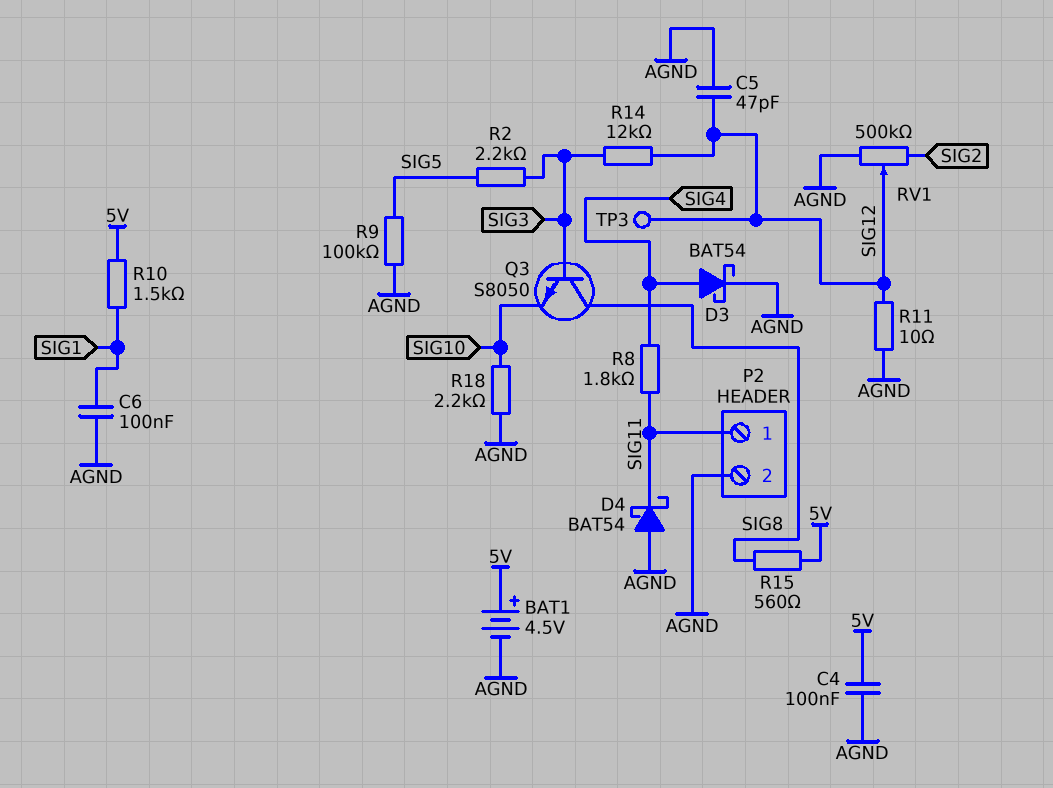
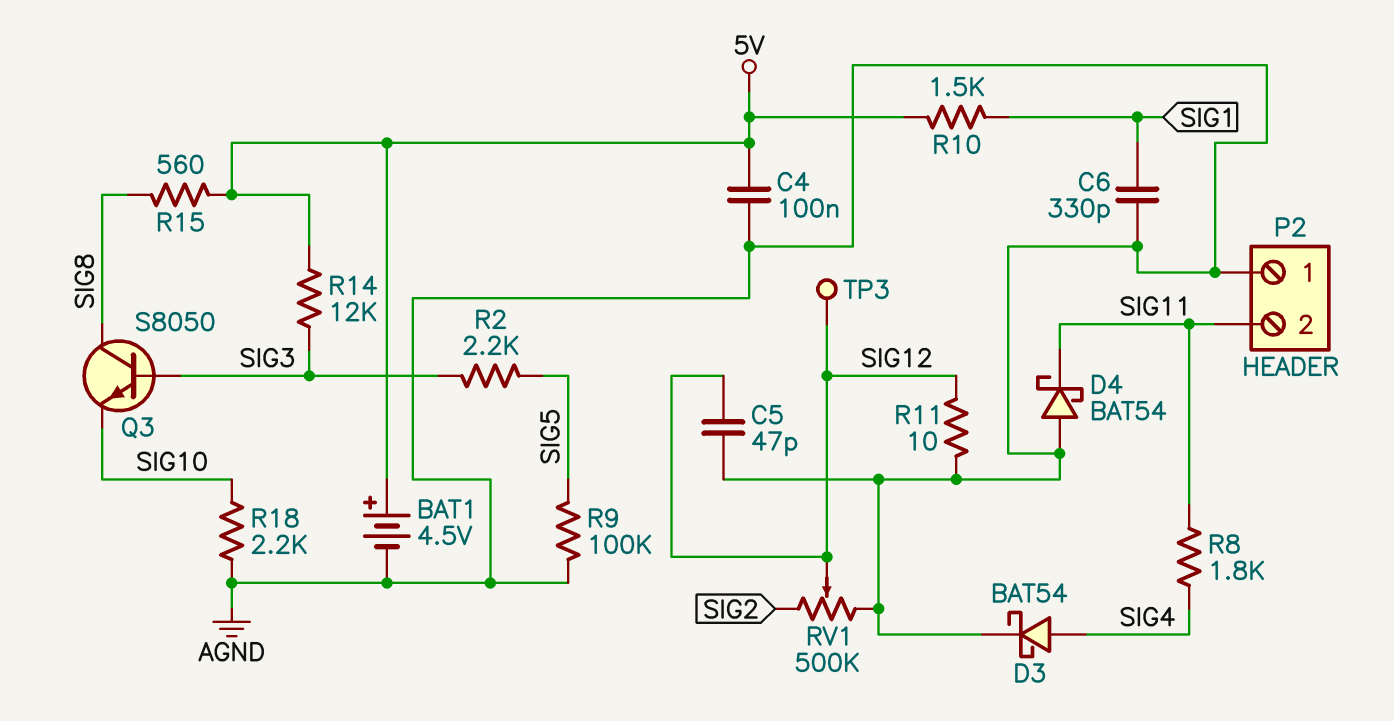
C6: 100nF (AGND, SIG1) -> 330pF (AGND, SIG1)
P2 pin 1: SIG11 -> AGND
P2 pin 2: AGND -> SIG11
R14: 12k (SIG3, SIG12) -> 12k (5V, SIG3)

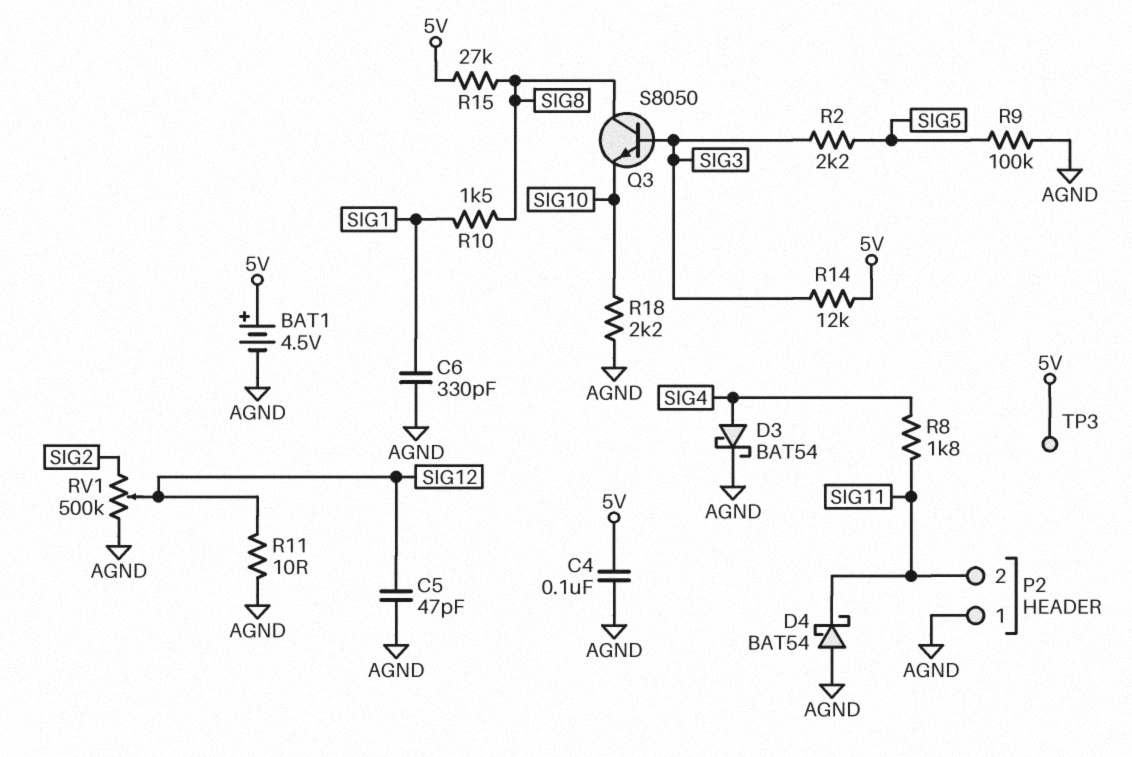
R10: 1.5k (5V, SIG1) -> 1.5k (SIG1, SIG8)
R15: 560 (5V, SIG8) -> 27k (5V, SIG8)
TP3: test point (SIG12) -> test point (5V)

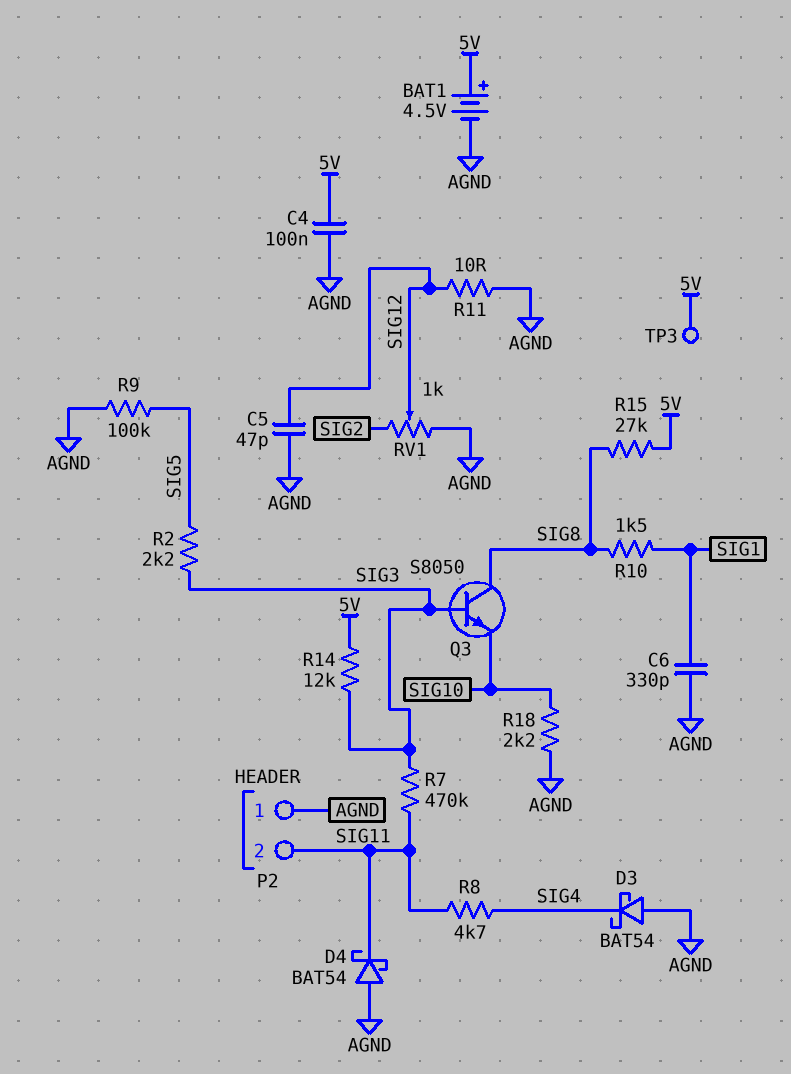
D3: schottky BAT54 (A SIG4, K AGND) -> schottky BAT54 (A AGND, K SIG4)
R7: none -> 470k (SIG3, SIG11)
R8: 1.8k (SIG4, SIG11) -> 4.7k (SIG4, SIG11)
RV1: 500k (AGND, SIG2, wiper SIG12) -> 1k (AGND, SIG2, wiper SIG12)

